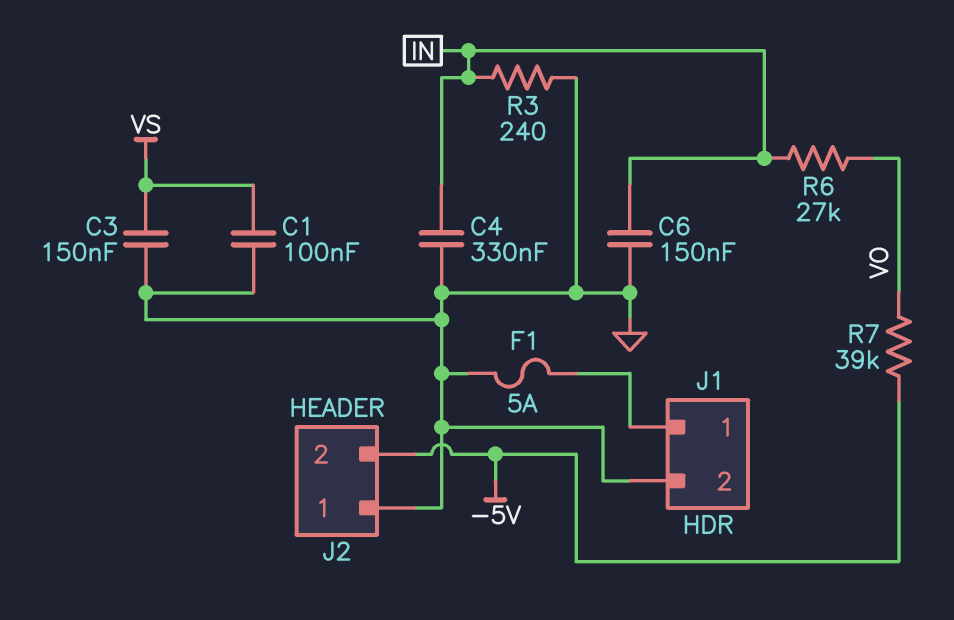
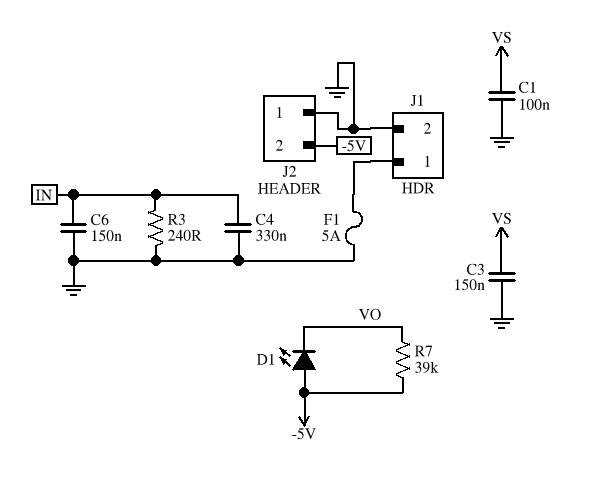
D1: none -> LED (A -5V, K VO)
R6: 27k (IN, VO) -> none

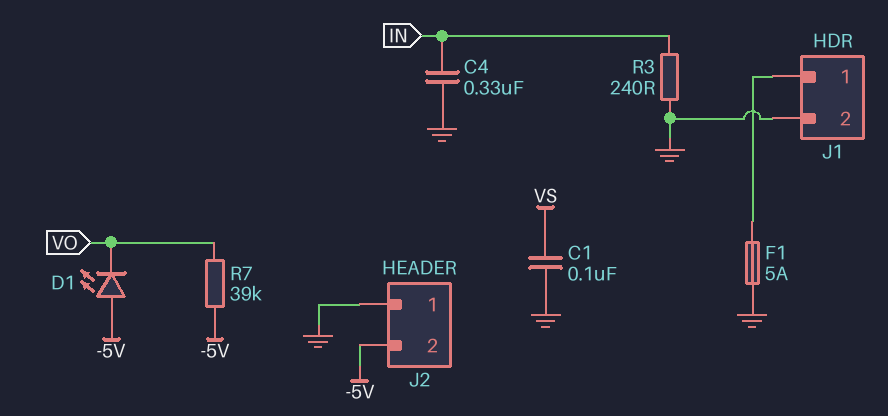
C3: 150nF (GND, VS) -> none
C6: 150nF (GND, IN) -> none

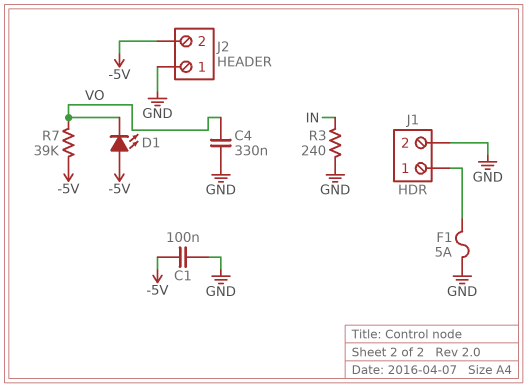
C1: 100nF (GND, VS) -> 100nF (-5V, GND)
C4: 330nF (GND, IN) -> 330nF (GND, VO)

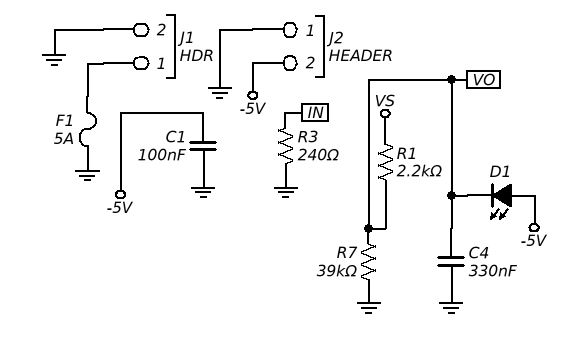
R1: none -> 2.2k (VO, VS)
R7: 39k (-5V, VO) -> 39k (GND, VO)

